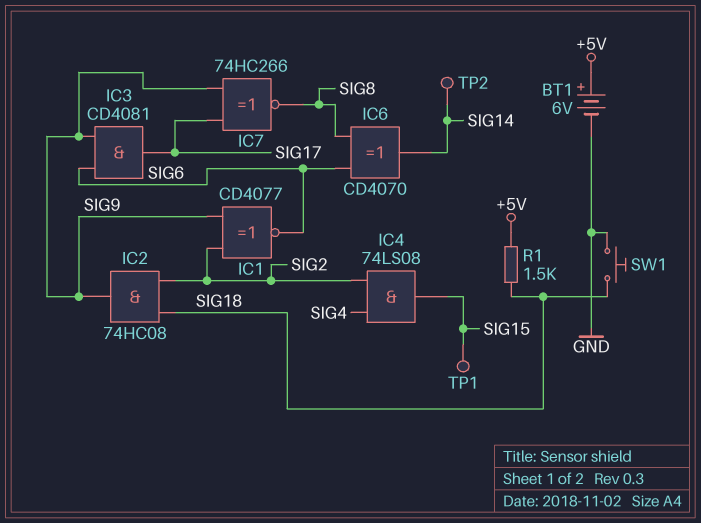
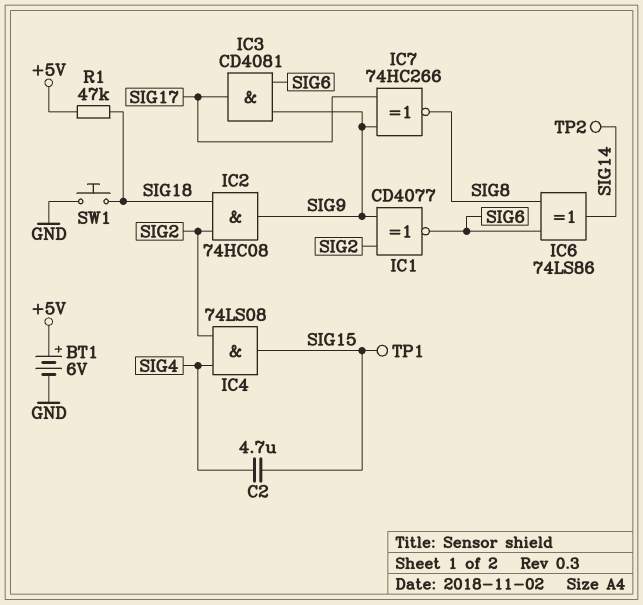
C2: none -> 4.7uF (SIG4, SIG15)
IC6: XOR CD4070 (in SIG6, in SIG8, out SIG14) -> XOR 74LS86 (in SIG6, in SIG8, out SIG14)
R1: 1.5k (+5V, SIG18) -> 47k (+5V, SIG18)

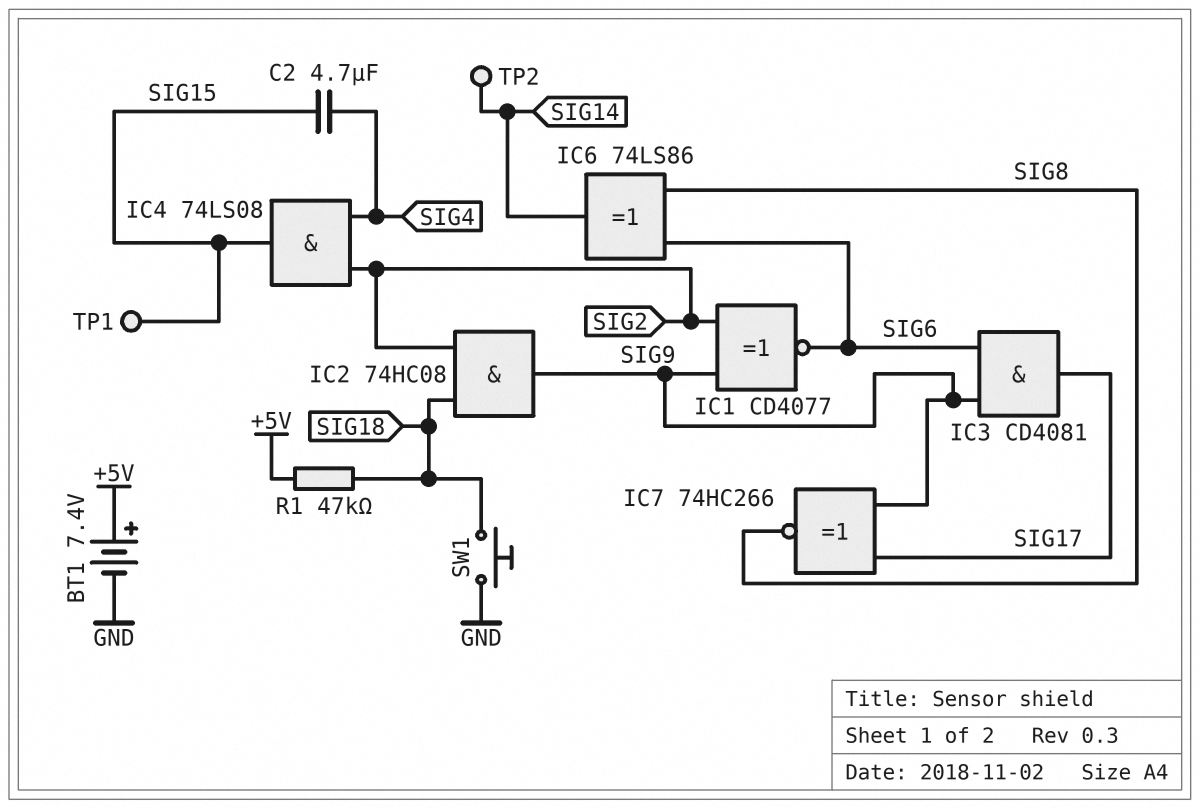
BT1: 6V (plus +5V, minus GND) -> 7.4V (plus +5V, minus GND)

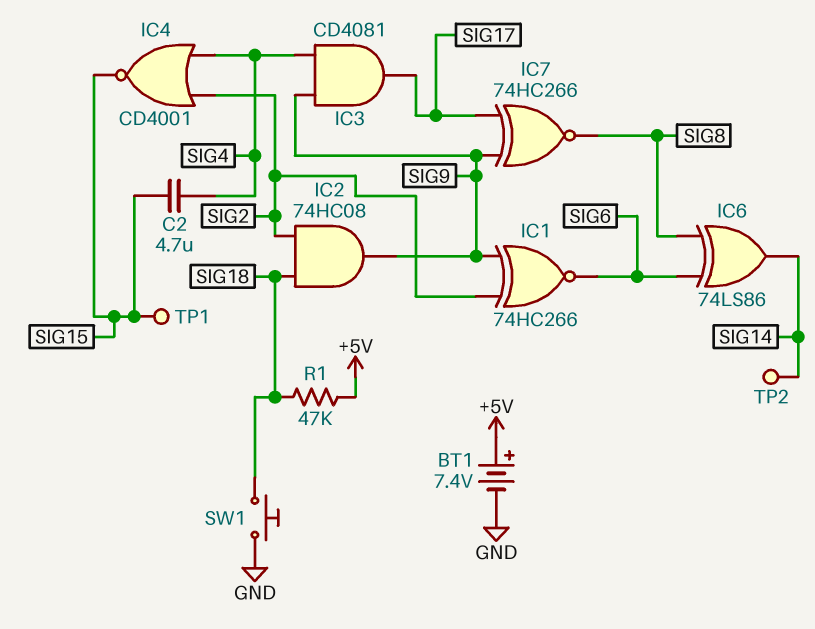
IC1: XNOR CD4077 (in SIG2, in SIG9, out SIG6) -> XNOR 74HC266 (in SIG2, in SIG9, out SIG6)
IC3: AND CD4081 (in SIG6, in SIG9, out SIG17) -> AND CD4081 (in SIG4, in SIG9, out SIG17)
IC4: AND 74LS08 (in SIG2, in SIG4, out SIG15) -> NOR CD4001 (in SIG2, in SIG4, out SIG15)

